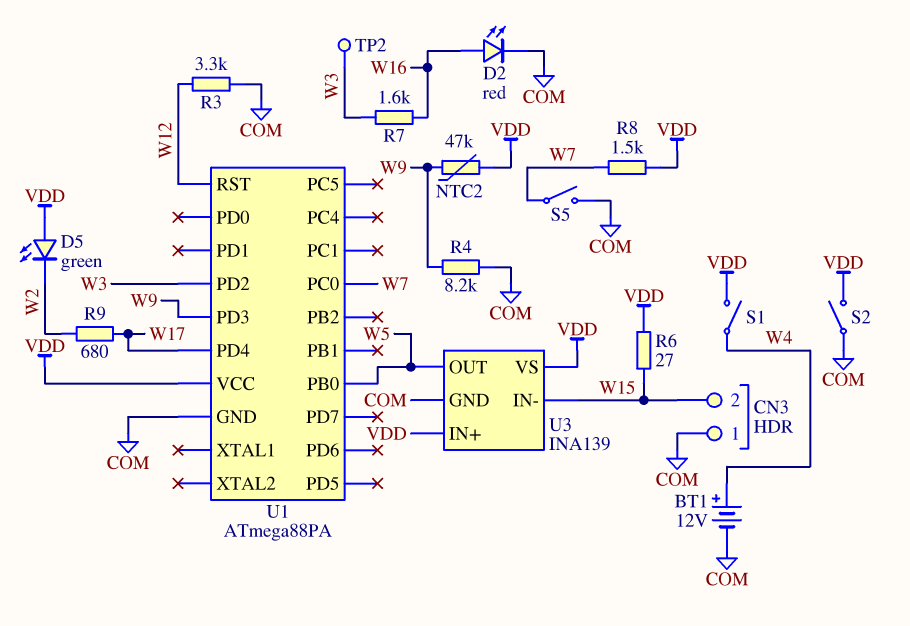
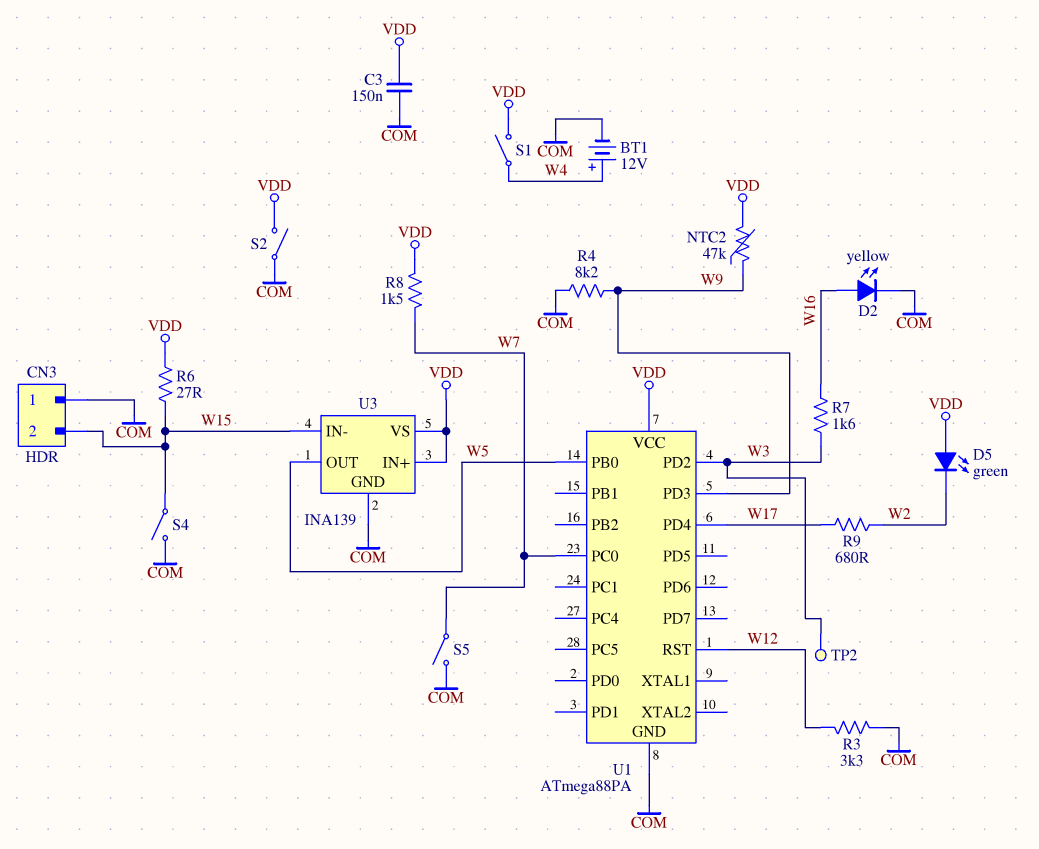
C3: none -> 150nF (COM, VDD)
D2: LED red (A W16, K COM) -> LED yellow (A W16, K COM)
S4: none -> switch (COM, W15)

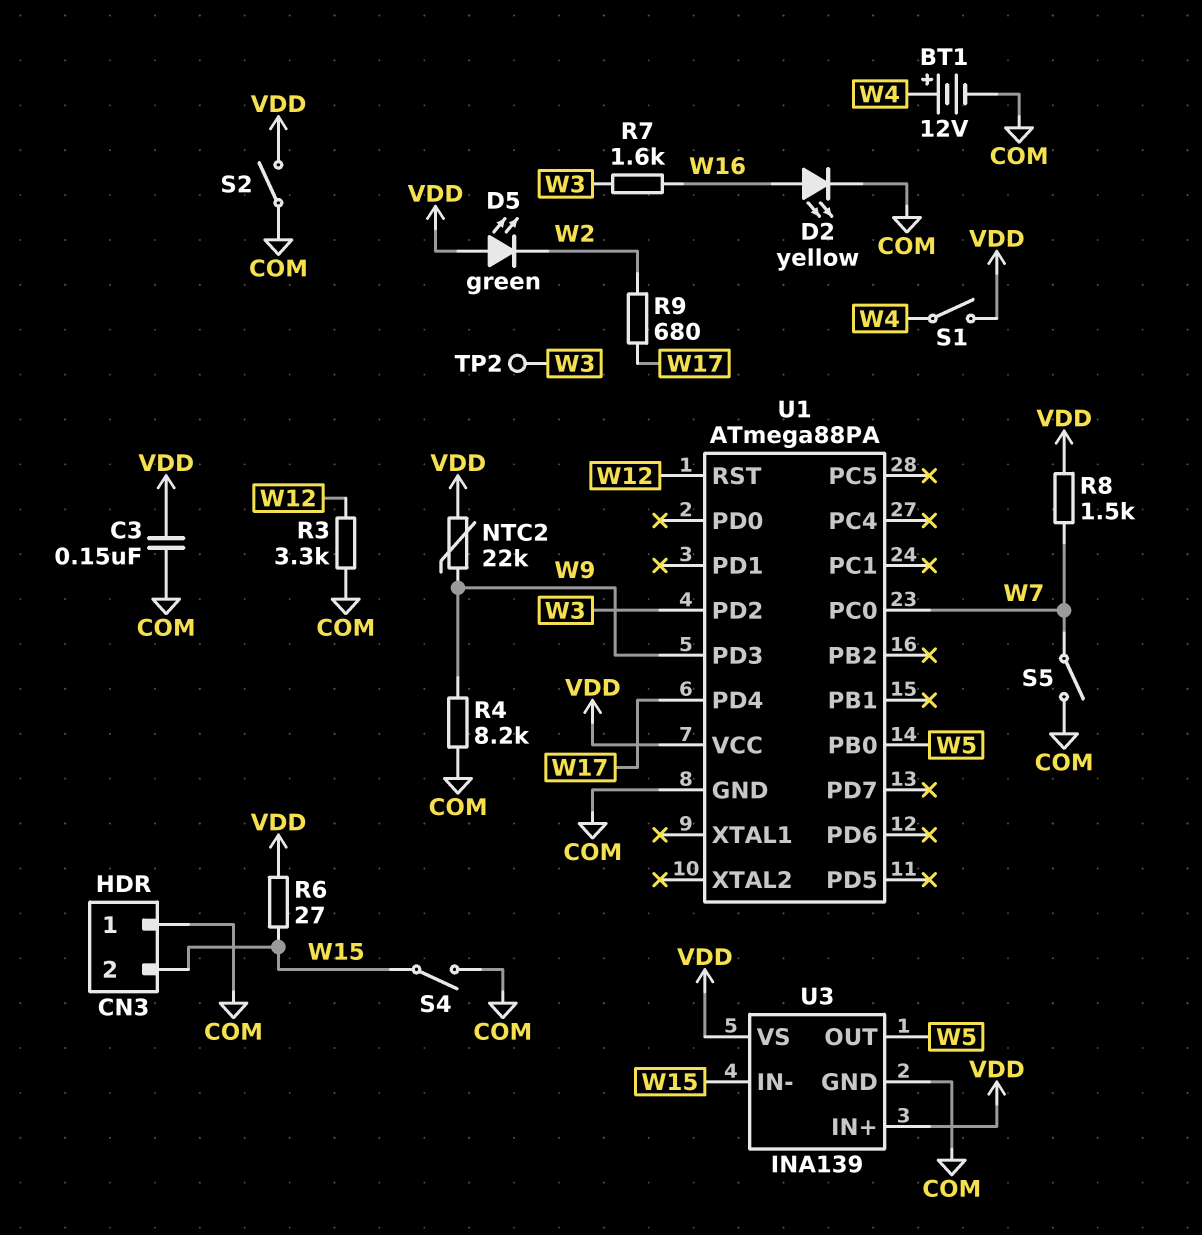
NTC2: 47k (VDD, W9) -> 22k (VDD, W9)

